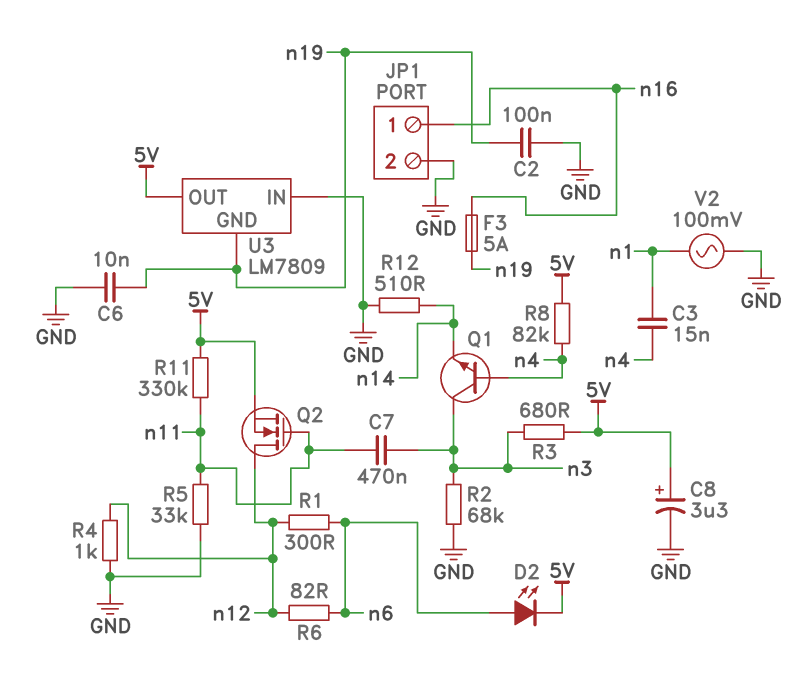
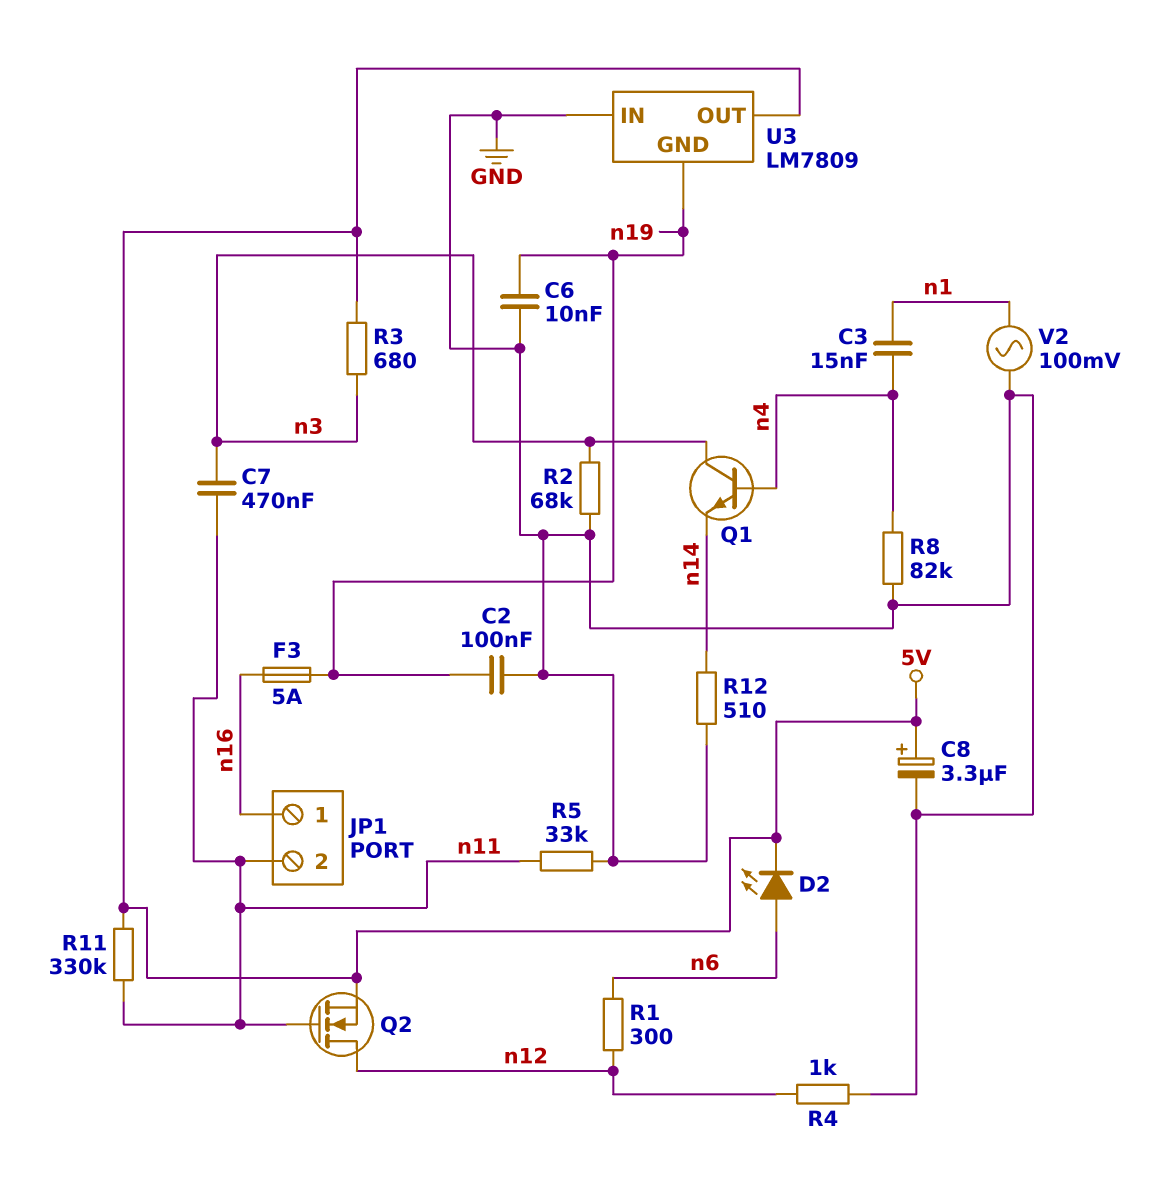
JP1 pin 2: GND -> n11
R6: 82 (n6, n12) -> none
R8: 82k (5V, n4) -> 82k (GND, n4)

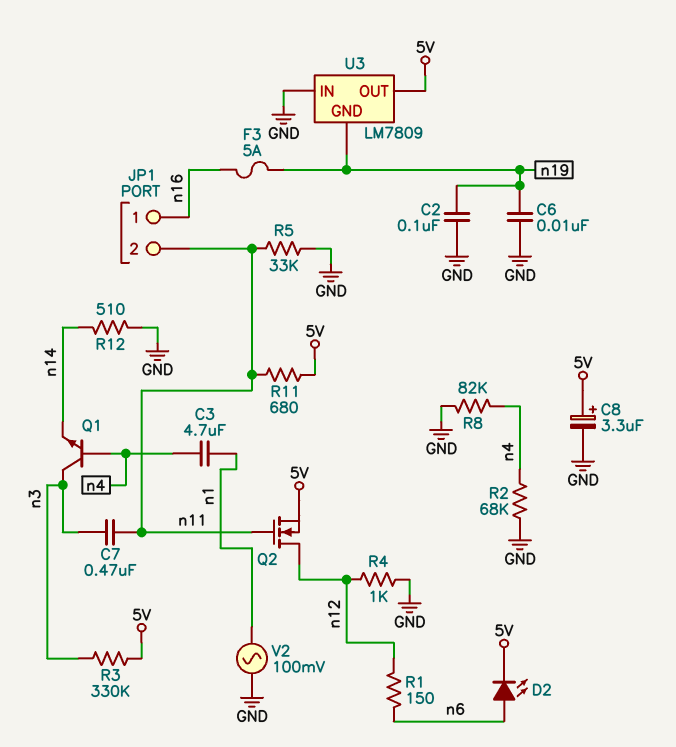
C3: 15nF (n1, n4) -> 4.7uF (n1, n4)
R1: 300 (n6, n12) -> 150 (n6, n12)
R2: 68k (GND, n3) -> 68k (GND, n4)
R3: 680 (5V, n3) -> 330k (5V, n3)
R11: 330k (5V, n11) -> 680 (5V, n11)

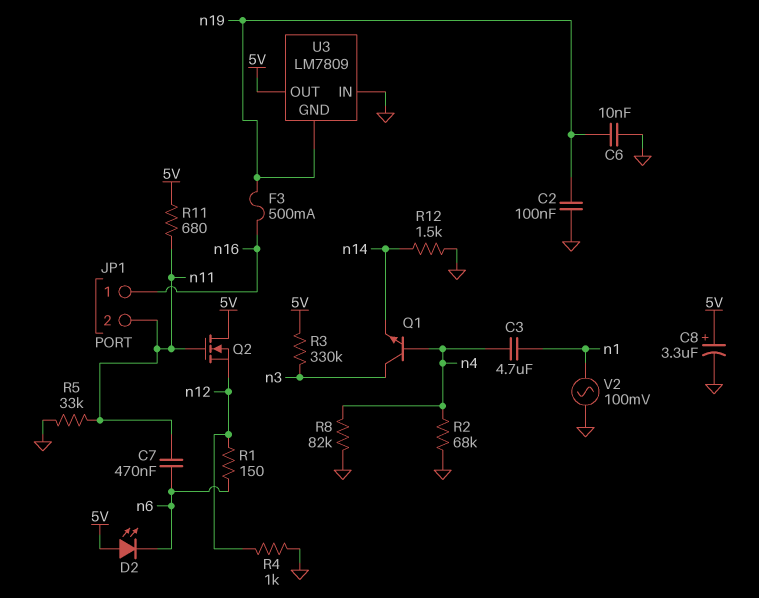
C7: 470nF (n3, n11) -> 470nF (n6, n11)
D2: LED (A n6, K 5V) -> LED (A 5V, K n6)
F3: 5A (n16, n19) -> 500mA (n16, n19)
Q2: NMOS (G n11, D n12, S 5V) -> NMOS (G n11, D 5V, S n12)
R12: 510 (GND, n14) -> 1.5k (GND, n14)

